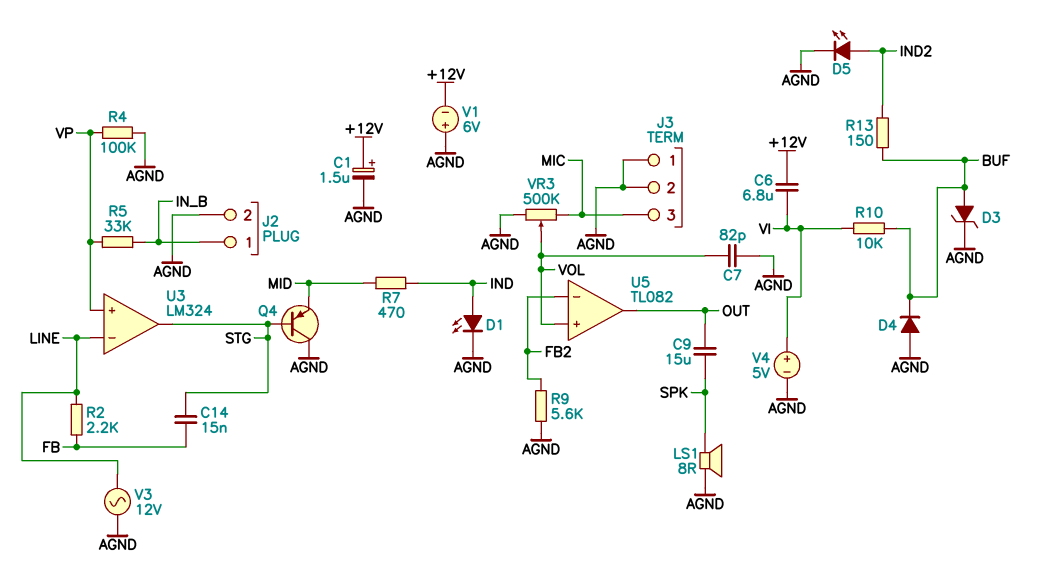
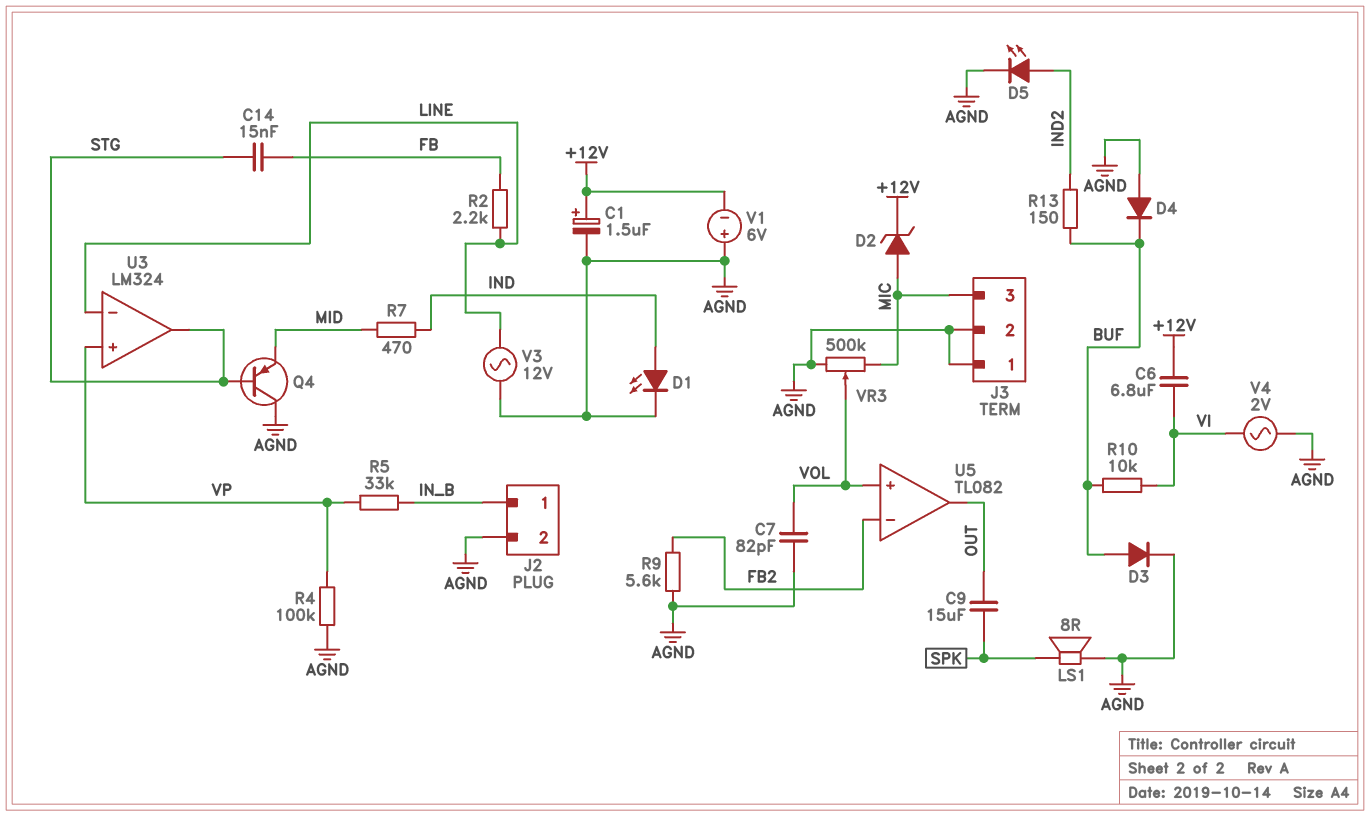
D2: none -> zener (A MIC, K +12V)
D3: zener (A BUF, K AGND) -> diode (A BUF, K AGND)
V4: 5V (plus VI, minus AGND) -> AC 2V (AGND, VI)

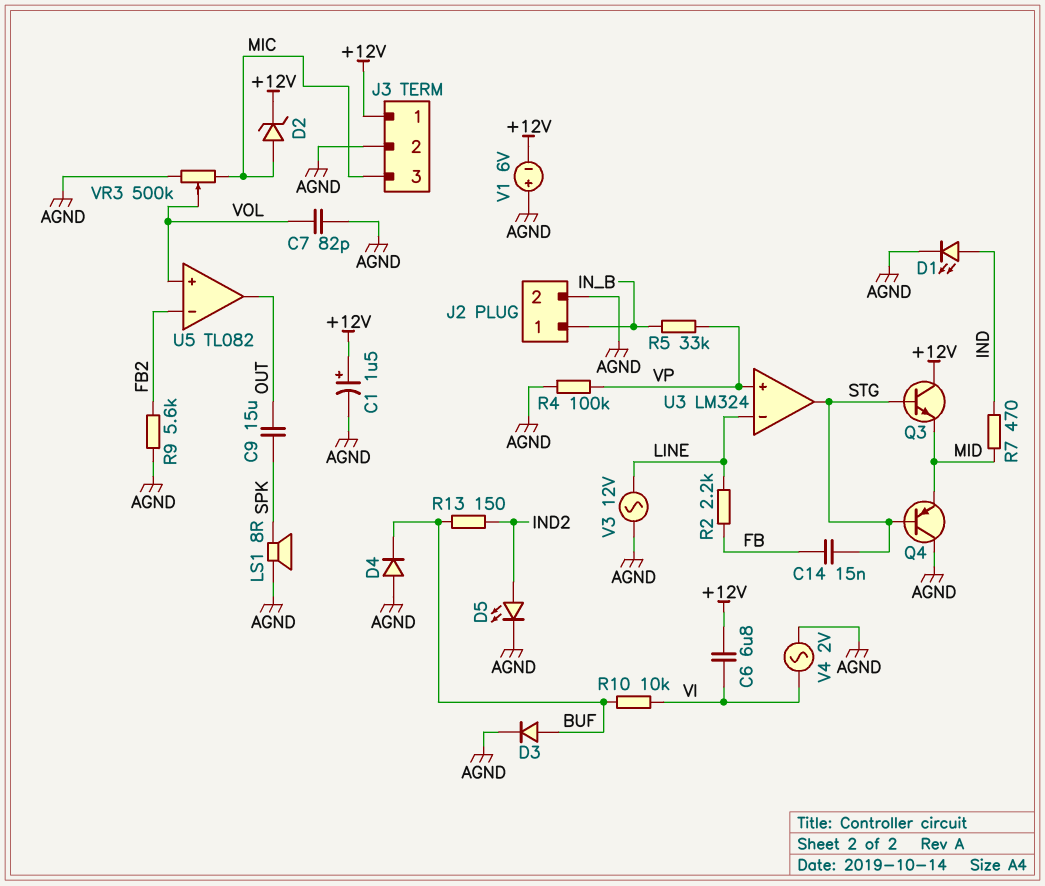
J3 pin 1: AGND -> +12V
Q3: none -> NPN (B STG, C +12V, E MID)

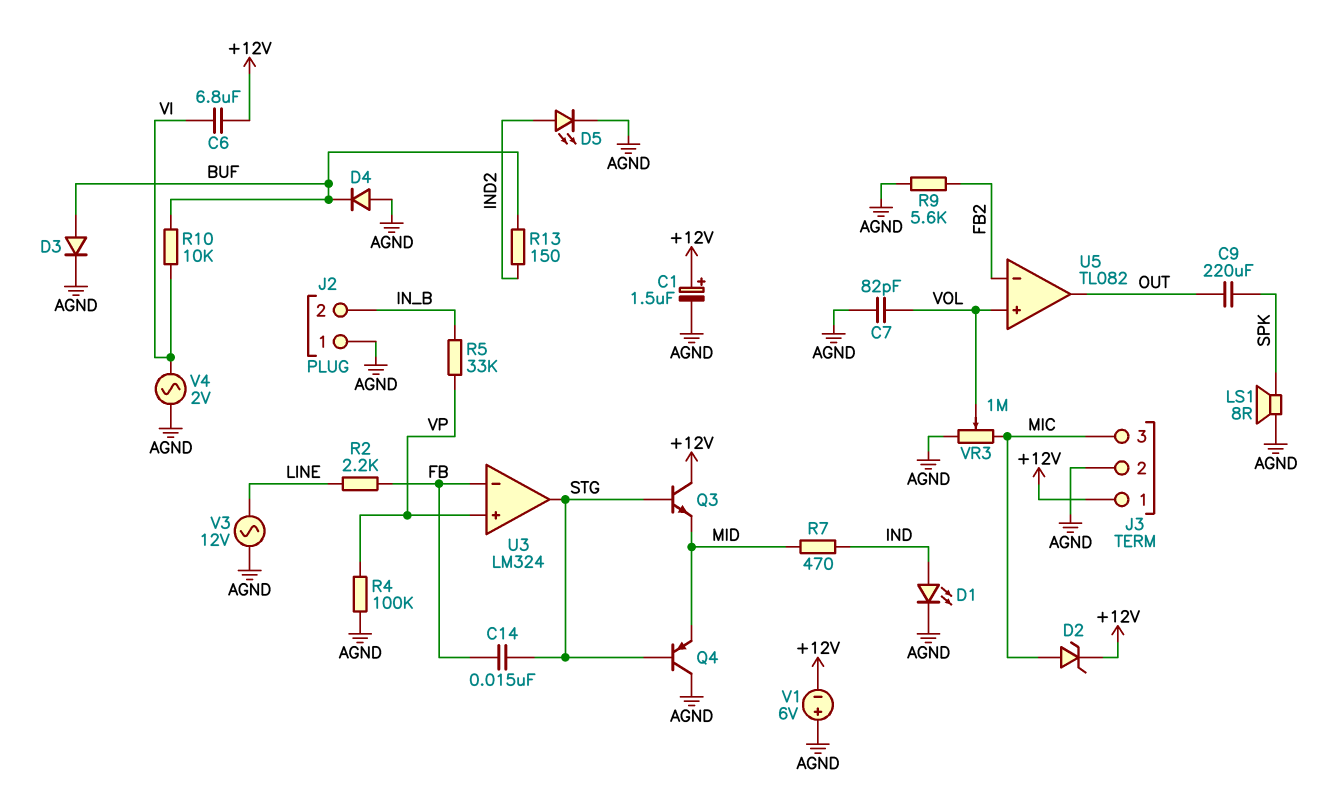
C9: 15uF (OUT, SPK) -> 220uF (OUT, SPK)
J2 pin 1: IN_B -> AGND
J2 pin 2: AGND -> IN_B
U3 pin in-: LINE -> FB
VR3: 500k (AGND, MIC, wiper VOL) -> 1M (AGND, MIC, wiper VOL)

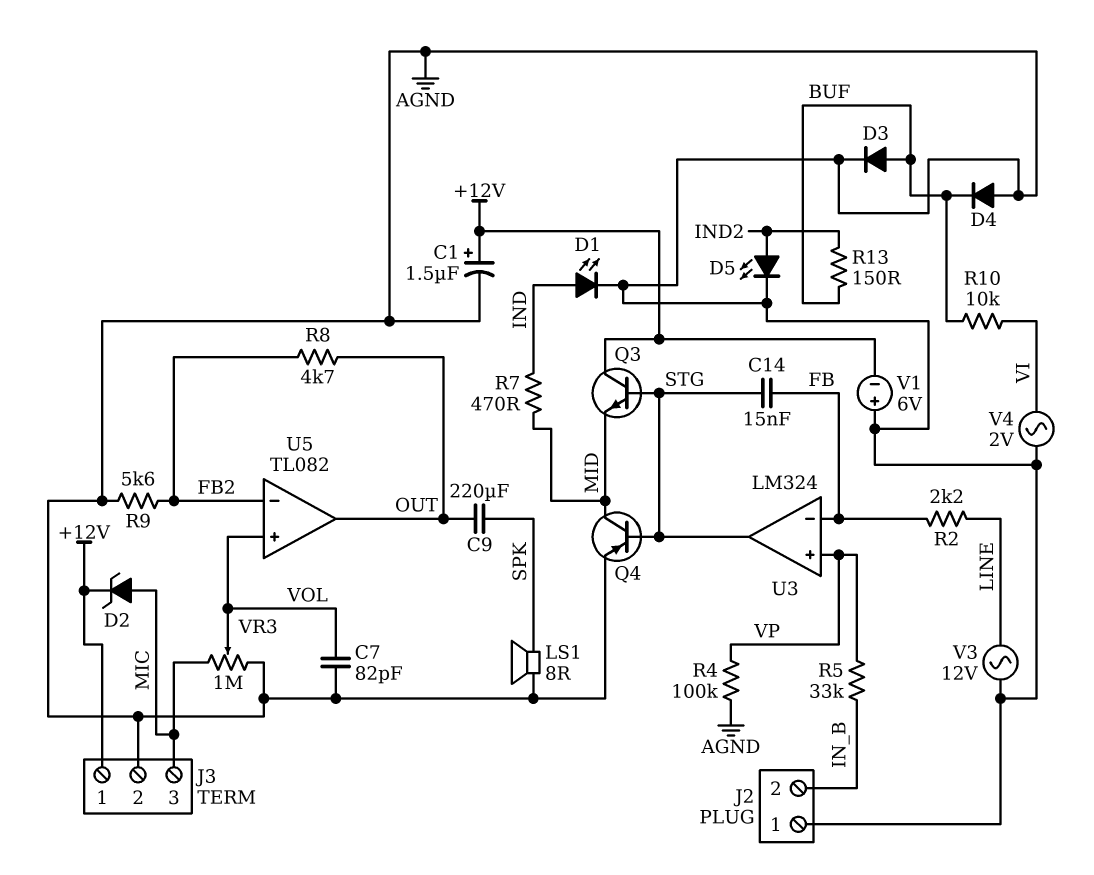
C6: 6.8uF (+12V, VI) -> none
Q4: PNP (B STG, C AGND, E MID) -> PNP (B STG, C MID, E AGND)
R8: none -> 4.7k (FB2, OUT)

